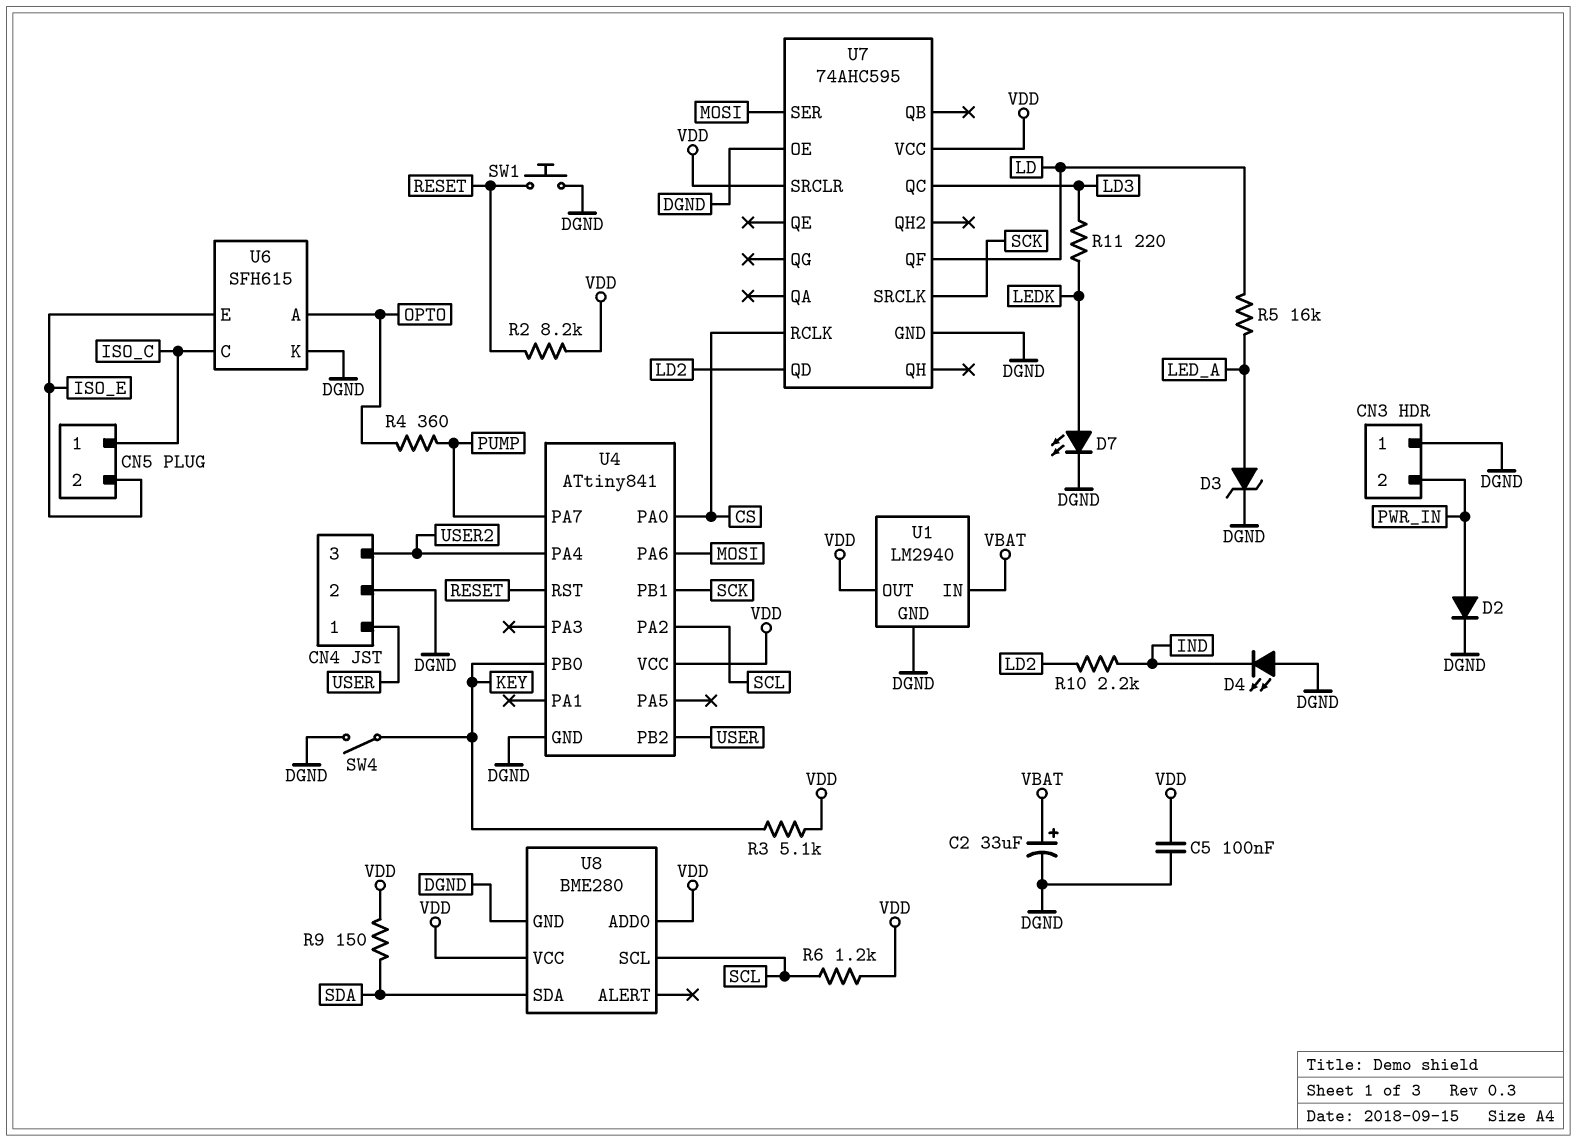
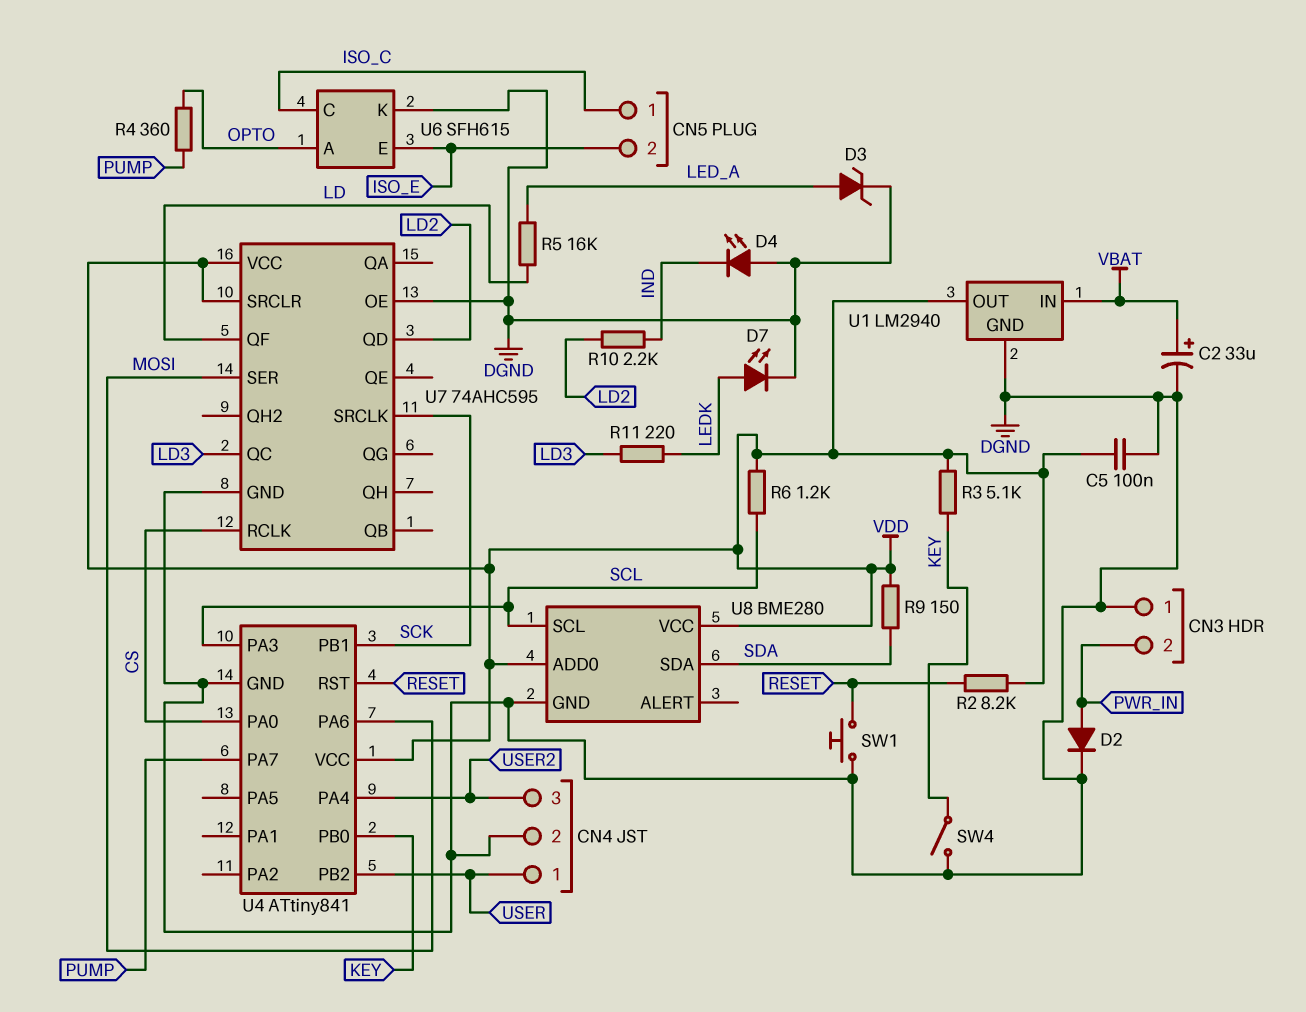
U4 pin PA2: SCL -> none
U4 pin PA3: none -> SCL

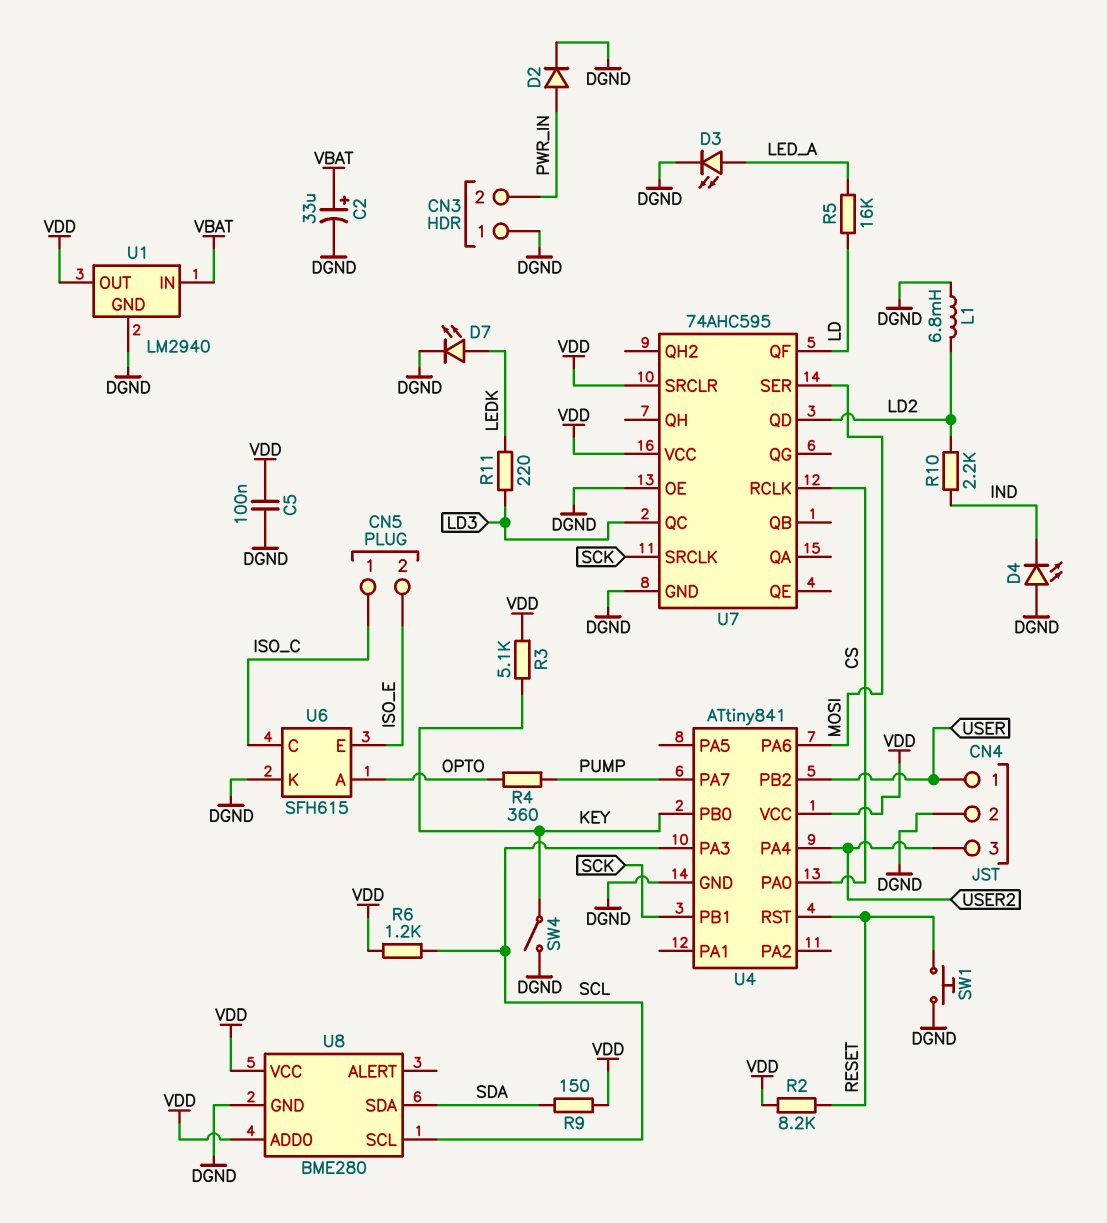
D3: zener (A LED_A, K DGND) -> LED (A LED_A, K DGND)
L1: none -> 6.8mH (DGND, LD2)

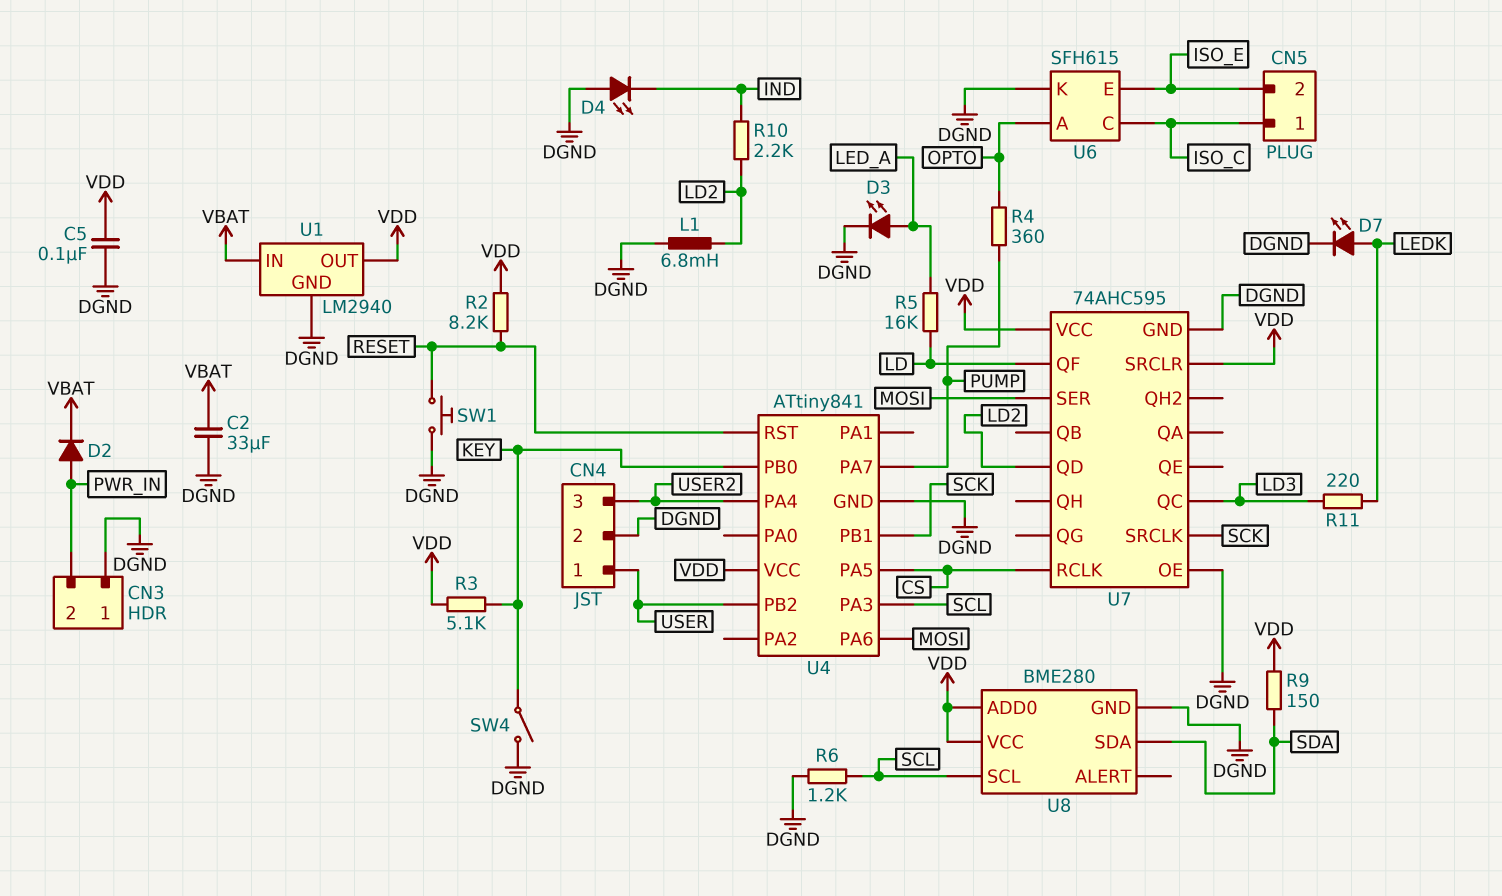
C2: 33uF (plus VBAT, minus DGND) -> 33uF (DGND, VBAT)
D2: diode (A PWR_IN, K DGND) -> diode (A PWR_IN, K VBAT)
R6: 1.2k (SCL, VDD) -> 1.2k (DGND, SCL)
U4 pin PA0: CS -> none
U4 pin PA5: none -> CS

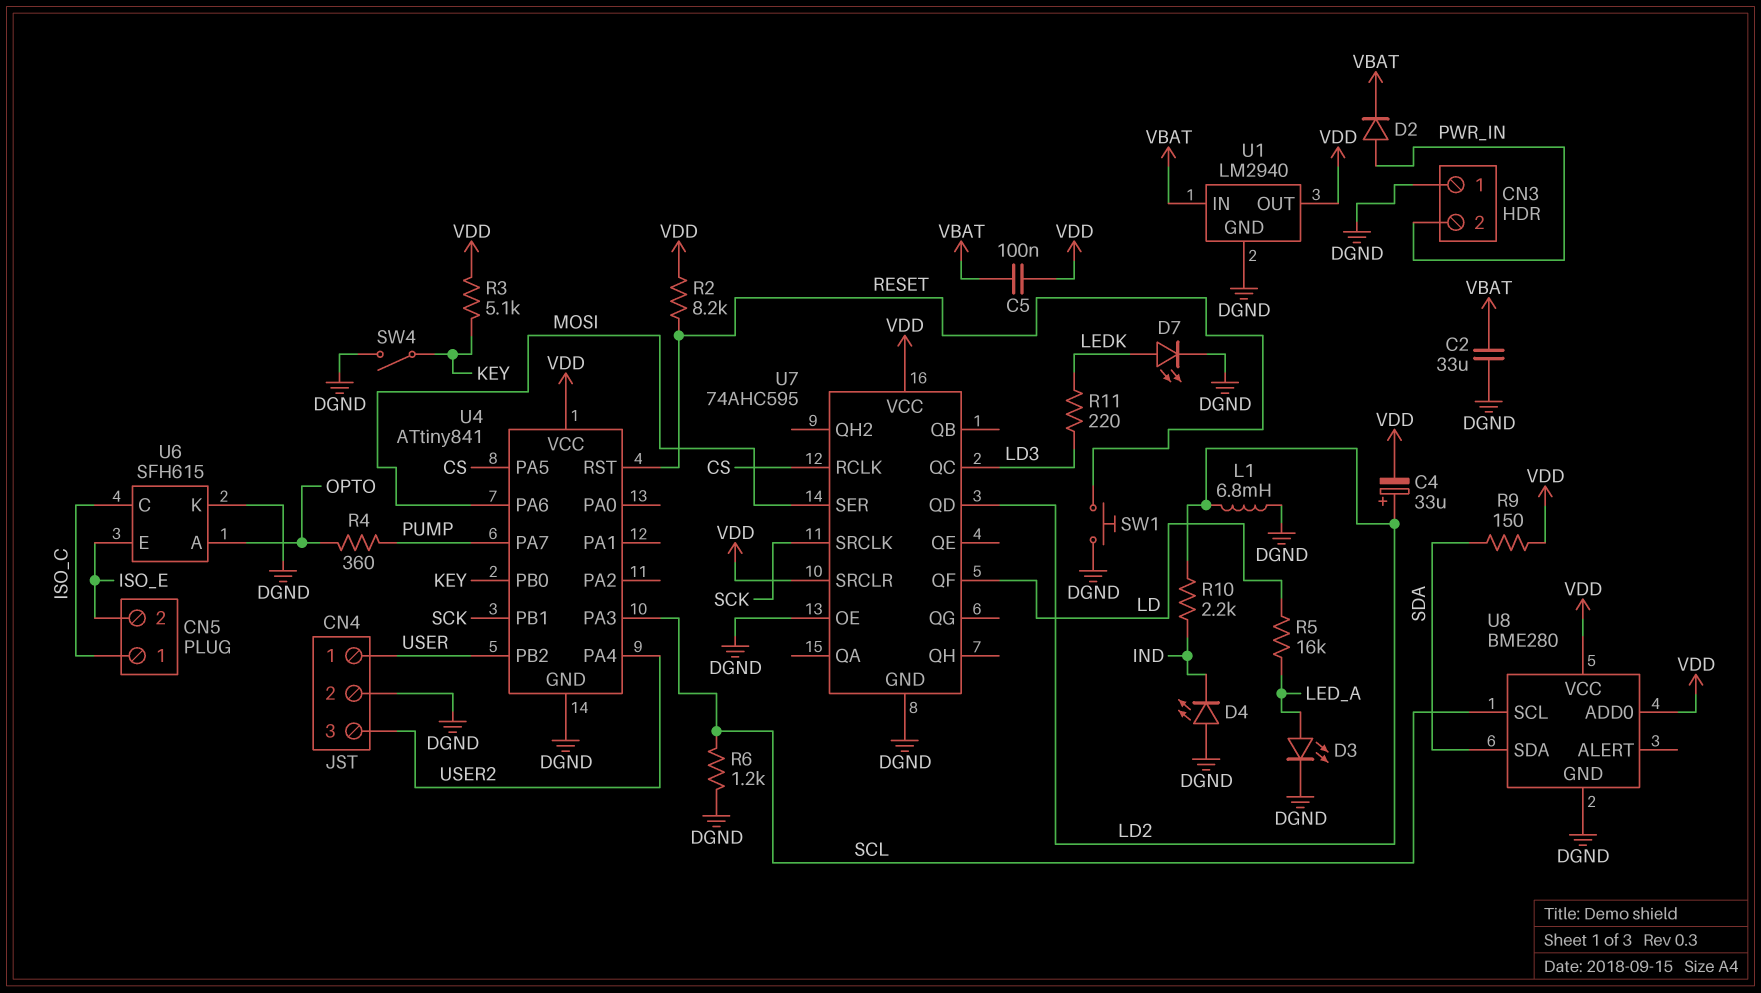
C4: none -> 33uF (plus LD2, minus VDD)
C5: 100nF (DGND, VDD) -> 100nF (VBAT, VDD)

